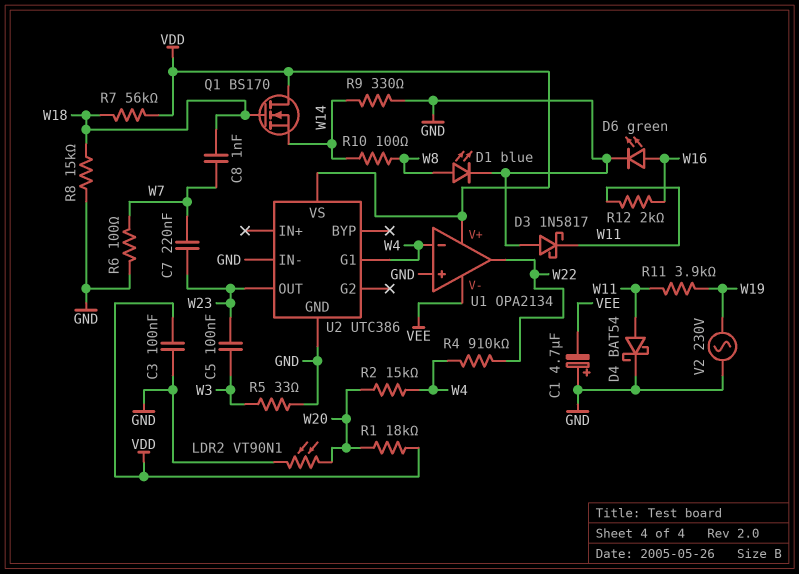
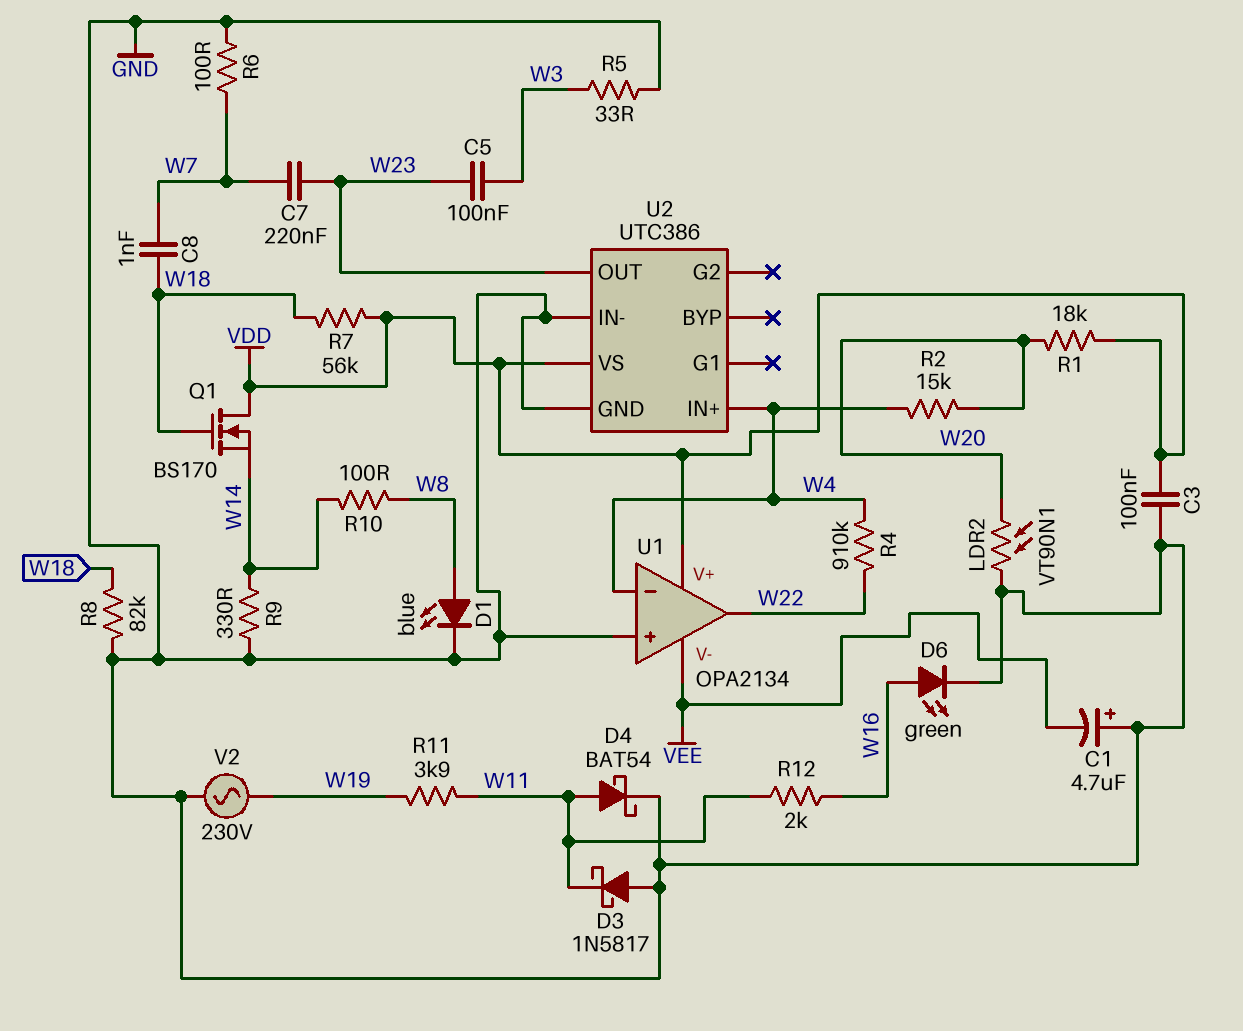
R8: 15k (GND, W18) -> 82k (GND, W18)
U2 pin G1: W4 -> none
U2 pin IN+: none -> W4

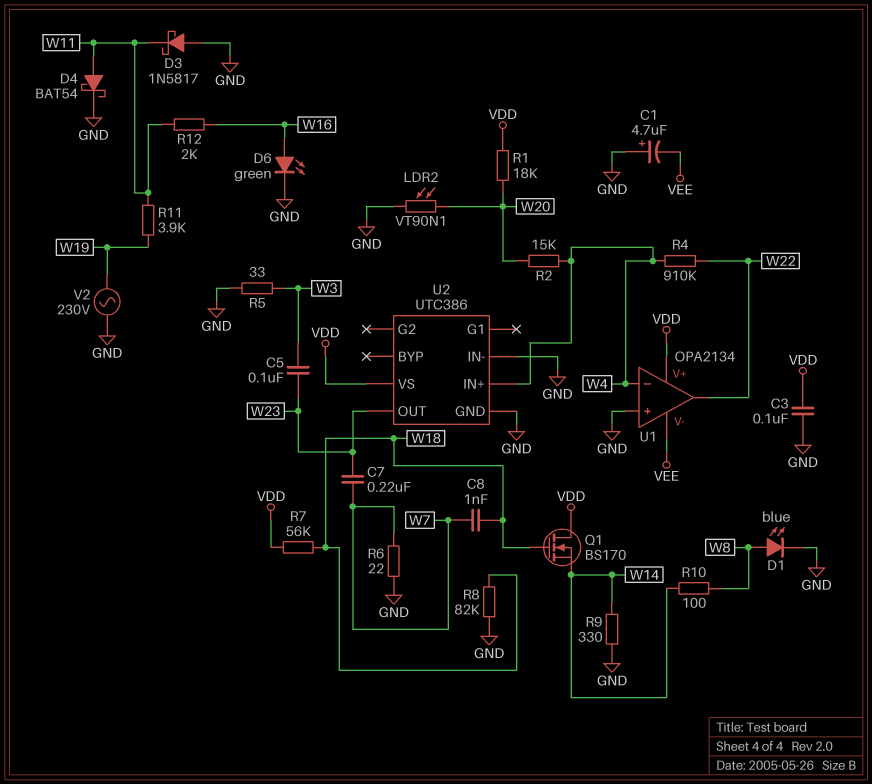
R6: 100 (GND, W7) -> 22 (GND, W7)

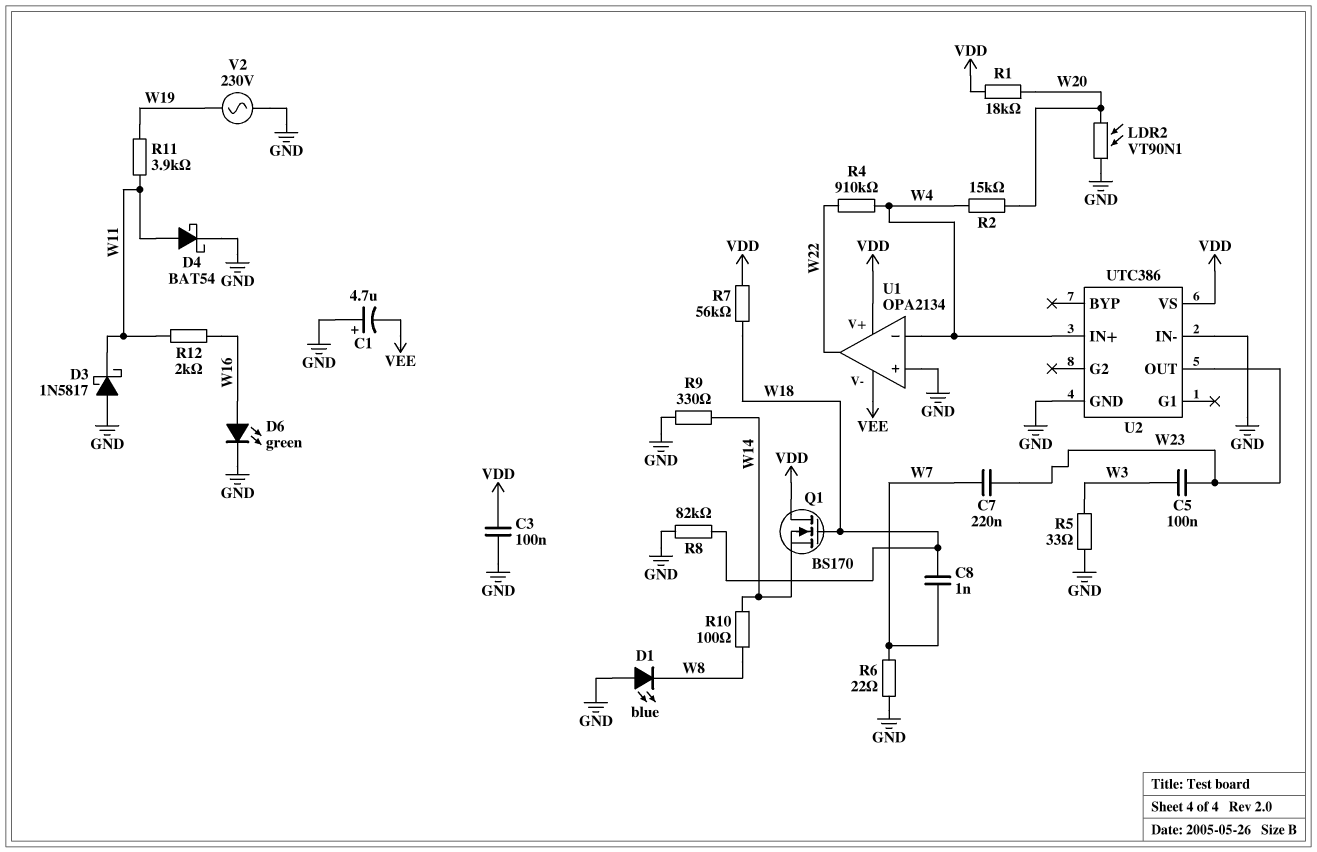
D1: LED blue (A W8, K GND) -> LED blue (A GND, K W8)

